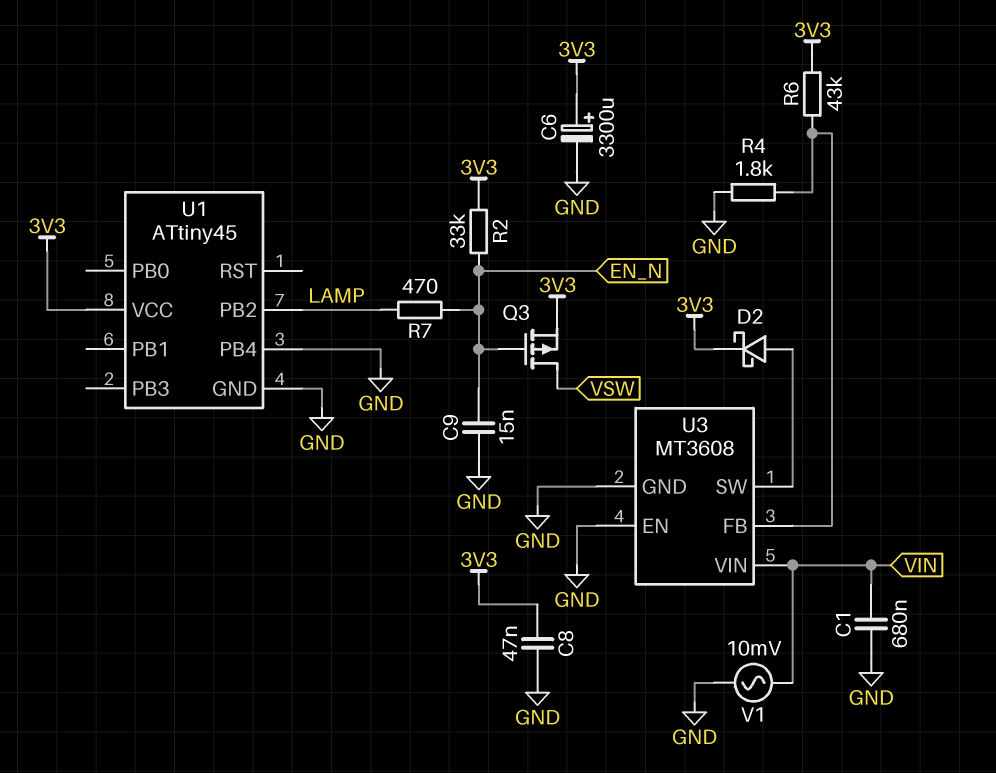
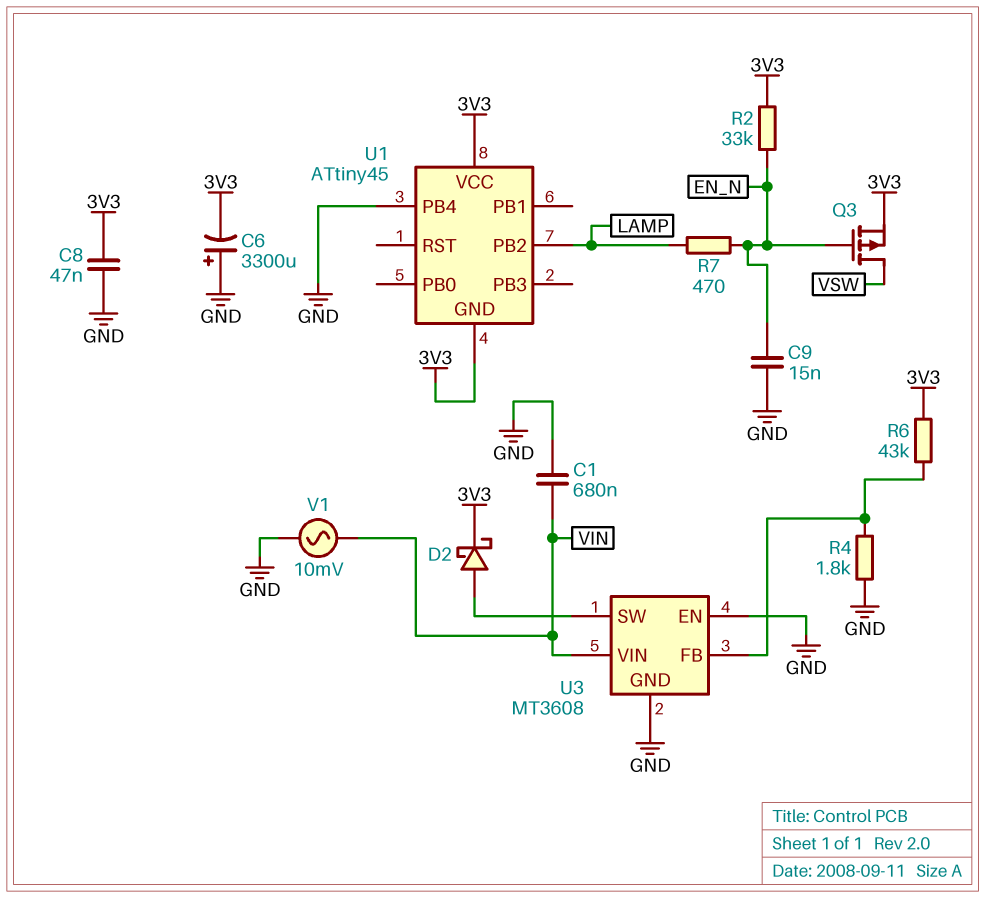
C6: 3300uF (plus 3V3, minus GND) -> 3300uF (plus GND, minus 3V3)
U1 pin GND: GND -> 3V3

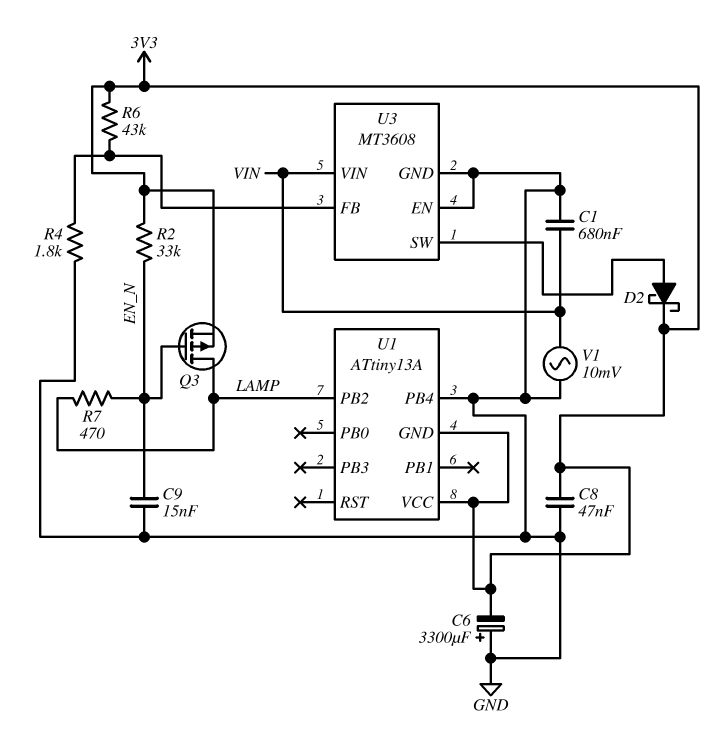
Q3: PMOS (G EN_N, D VSW, S 3V3) -> PMOS (G EN_N, D LAMP, S 3V3)
U1: ATtiny45 -> ATtiny13A

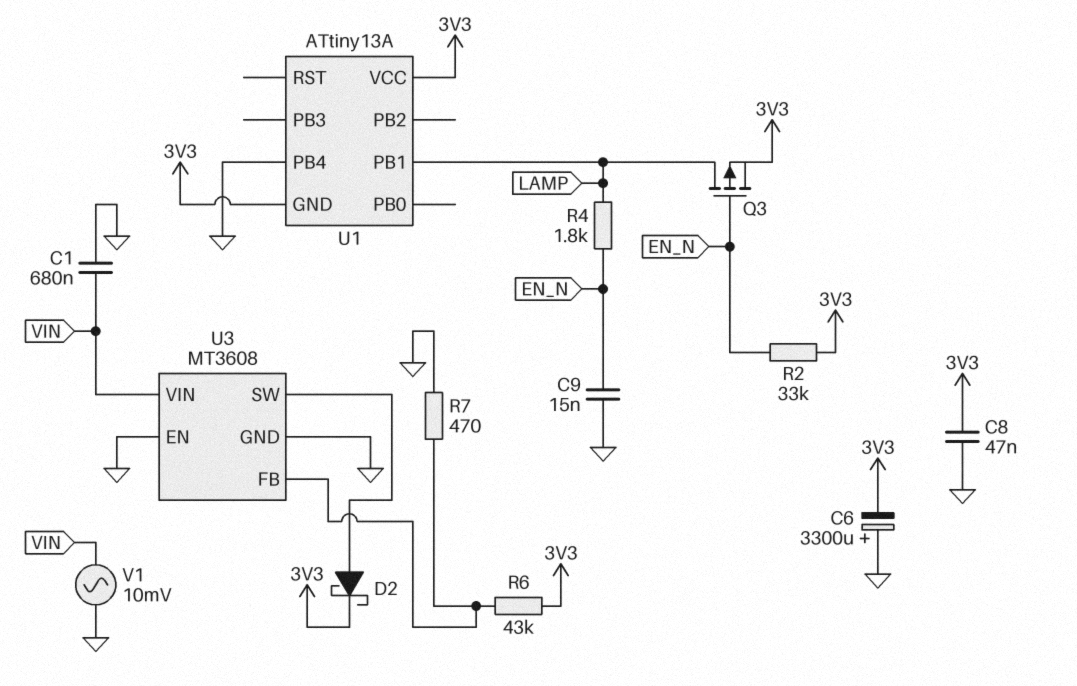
R4: 1.8k (GND, U3/FB) -> 1.8k (EN_N, LAMP)
R7: 470 (EN_N, LAMP) -> 470 (GND, U3/FB)
U1 pin PB1: none -> LAMP
U1 pin PB2: LAMP -> none

